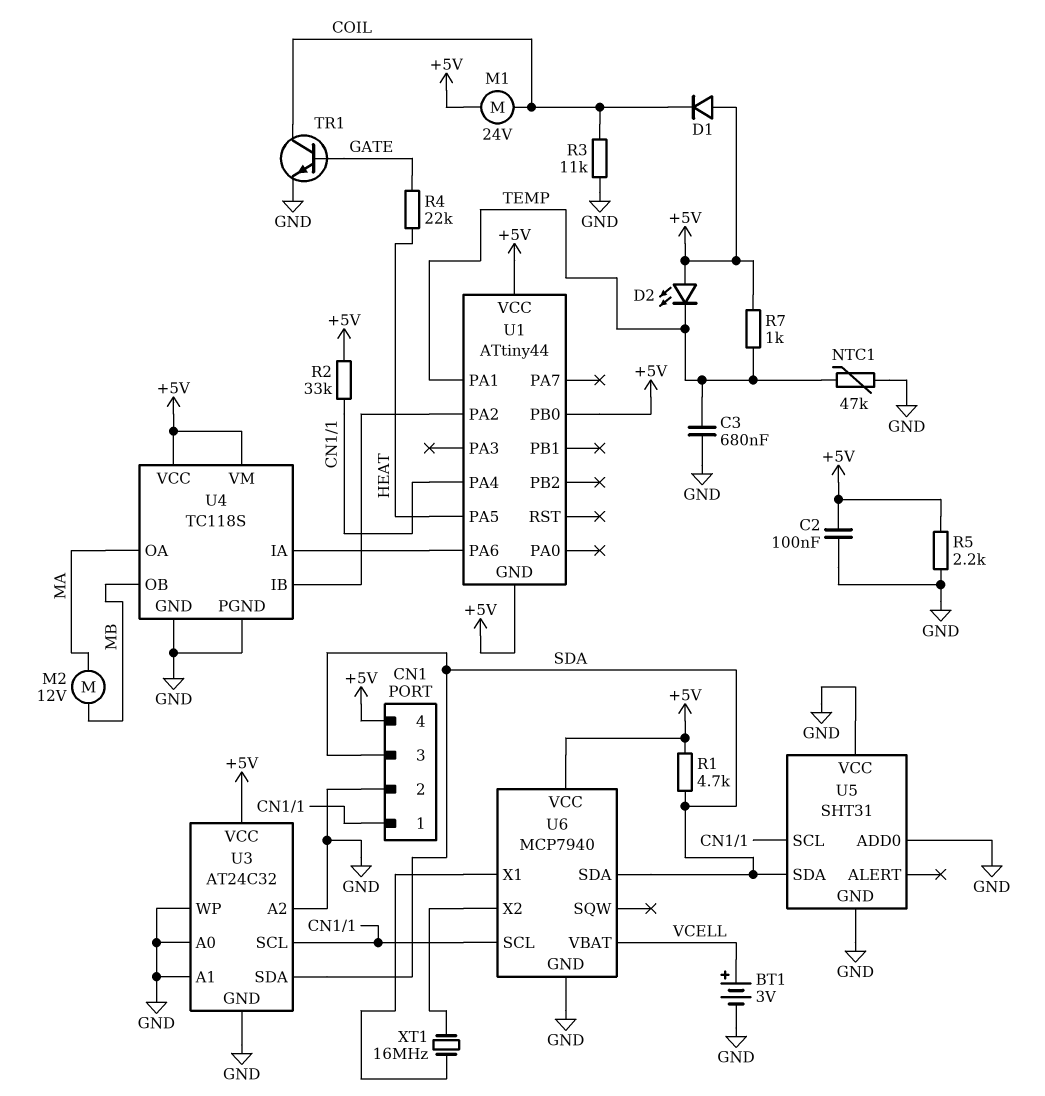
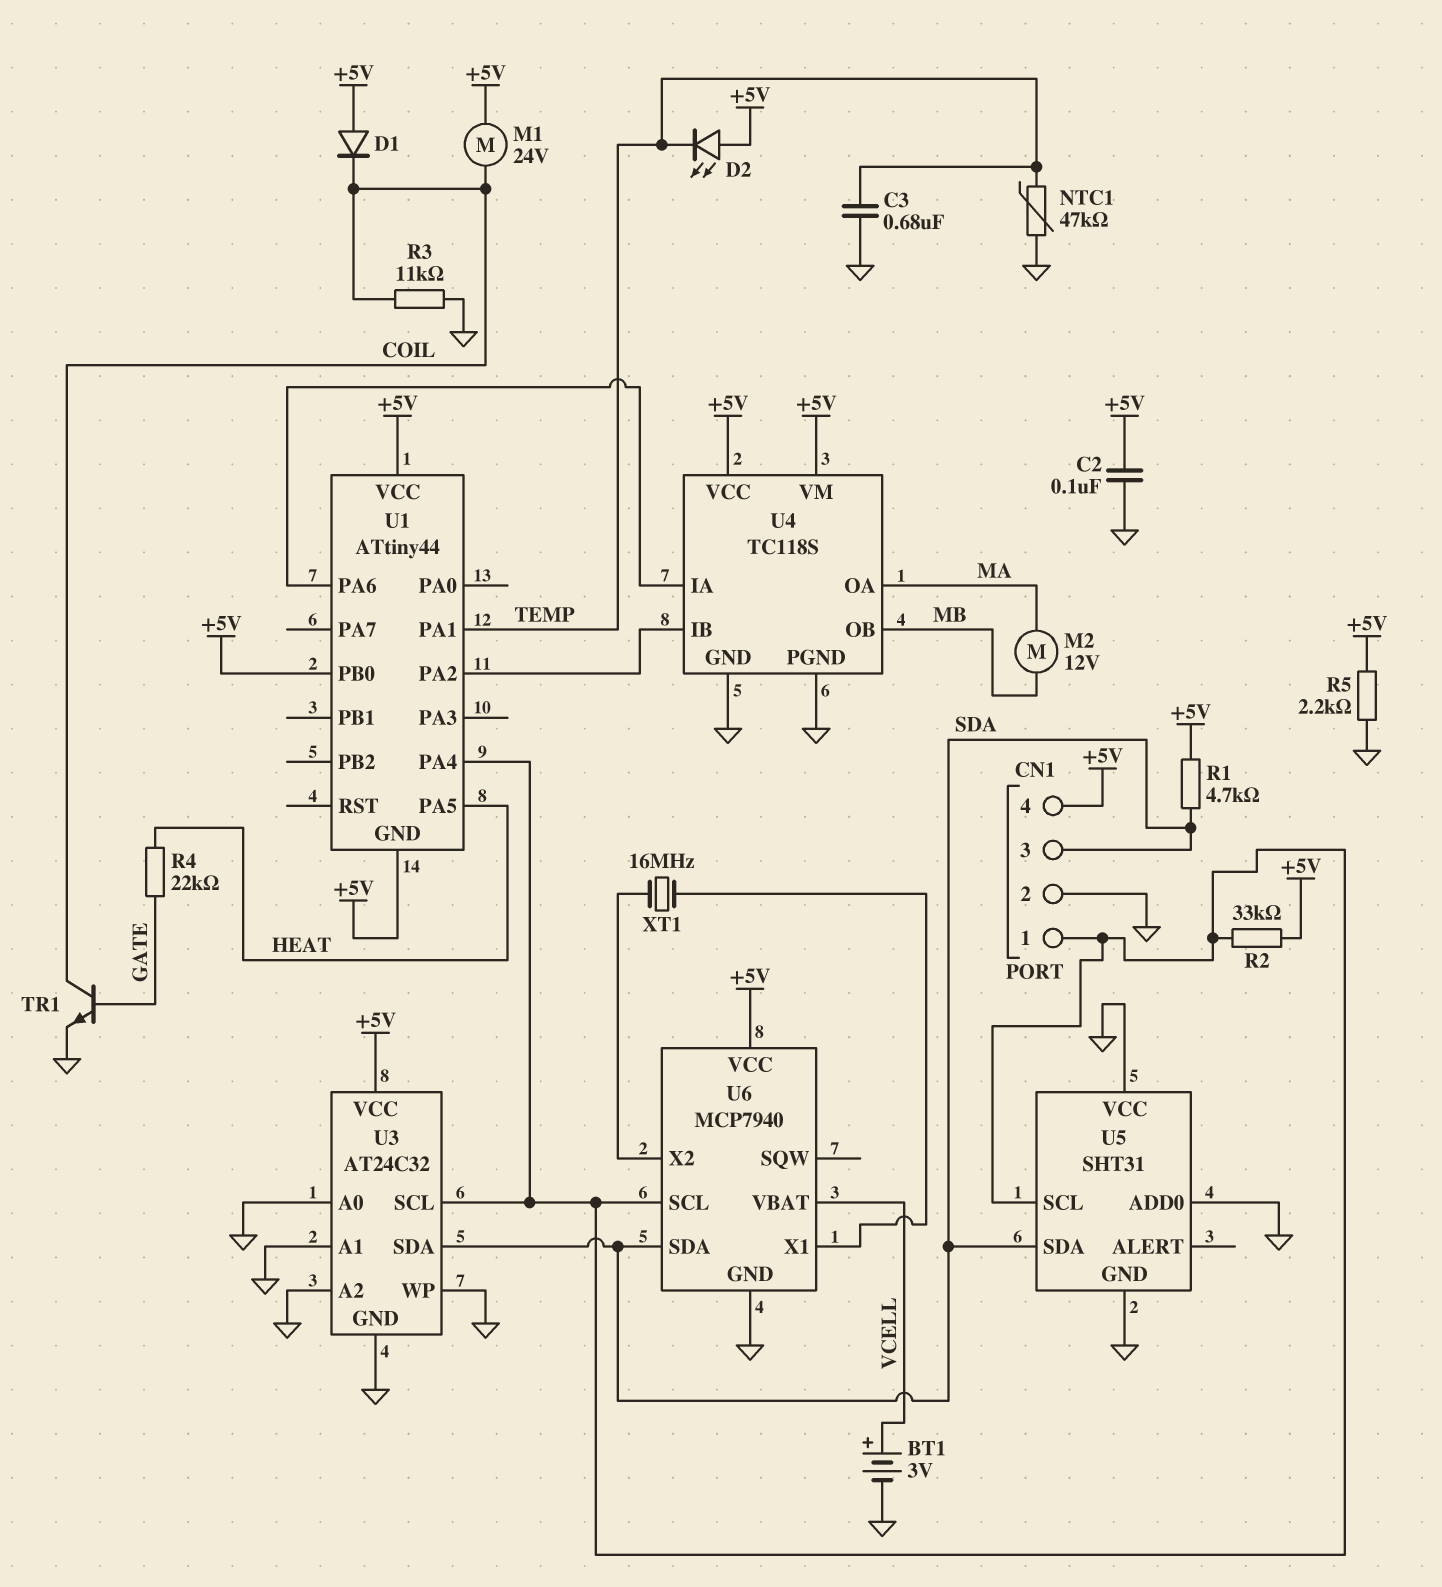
R7: 1k (+5V, TEMP) -> none

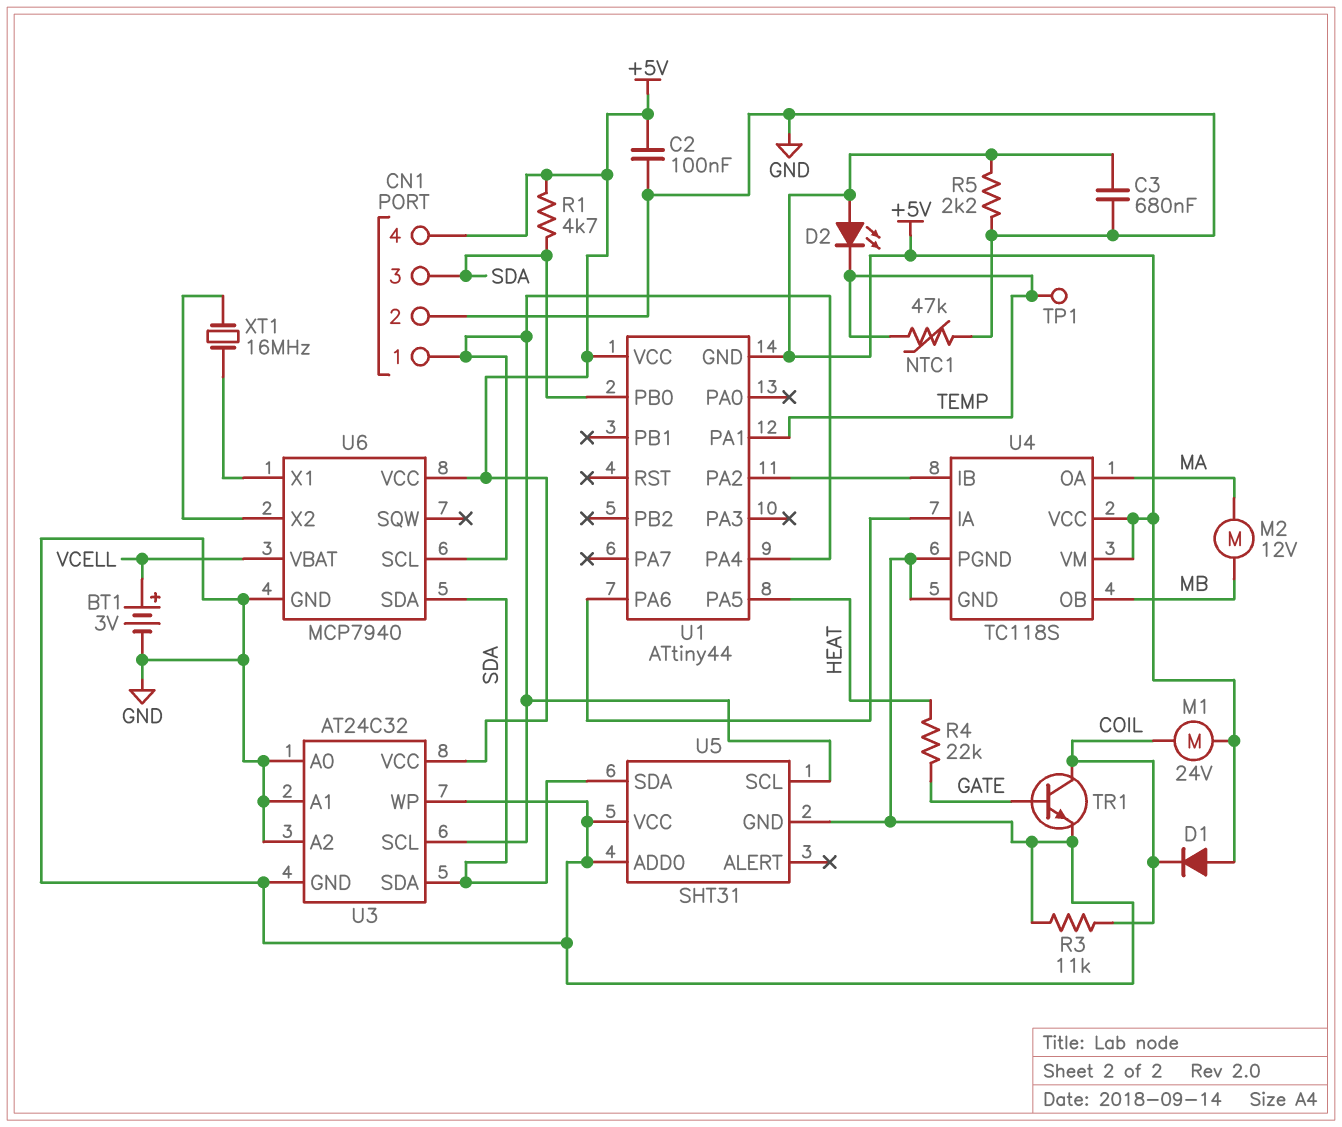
C3: 680nF (GND, TEMP) -> 680nF (+5V, GND)
R2: 33k (+5V, CN1/1) -> none
TP1: none -> test point (TEMP)
U1 pin PB0: +5V -> SDA

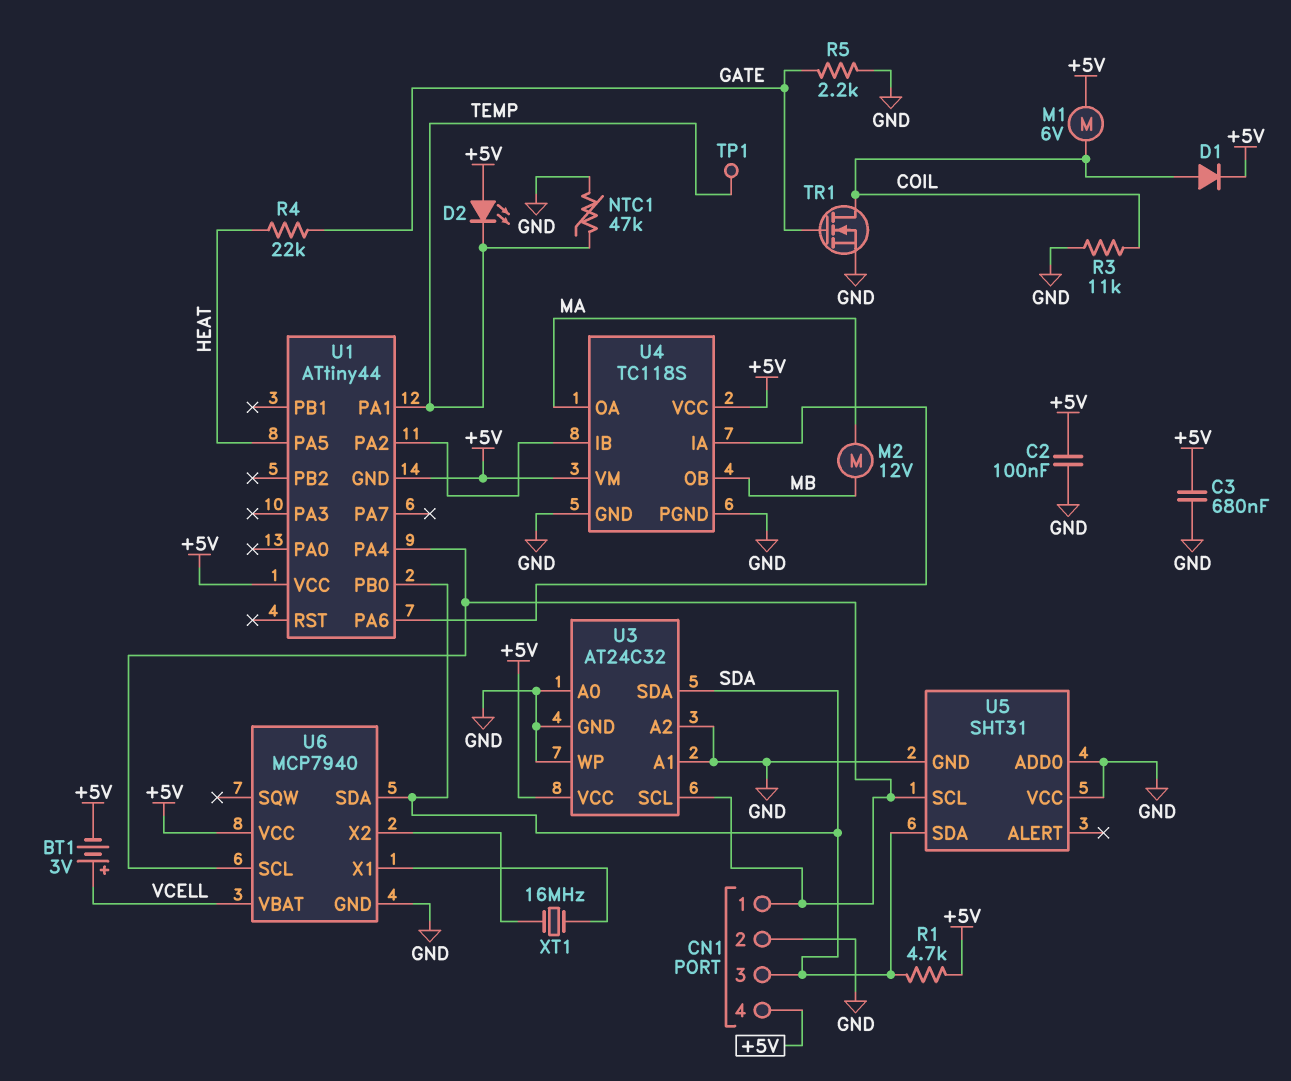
BT1: 3V (plus VCELL, minus GND) -> 3V (plus VCELL, minus +5V)
D1: diode (A +5V, K COIL) -> diode (A COIL, K +5V)
M1: motor 24V (+5V, COIL) -> motor 6V (+5V, COIL)
R5: 2.2k (+5V, GND) -> 2.2k (GATE, GND)
TR1: NPN (B GATE, C COIL, E GND) -> NMOS (G GATE, D COIL, S GND)

